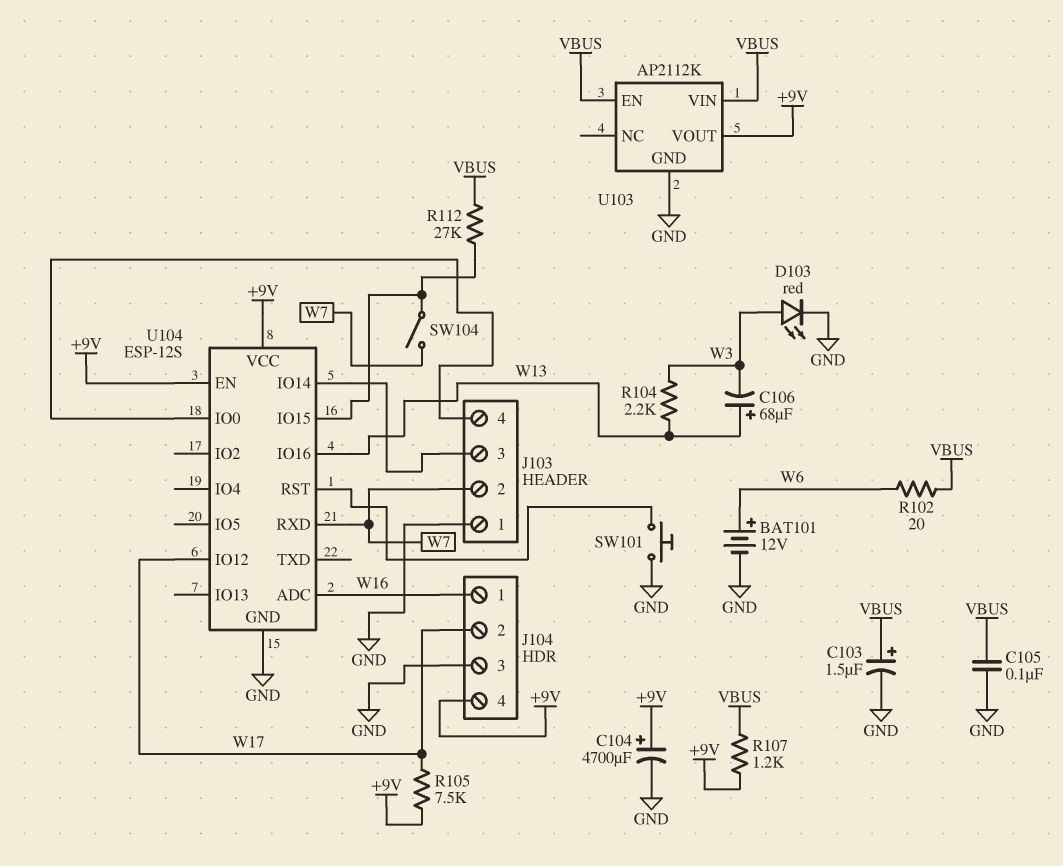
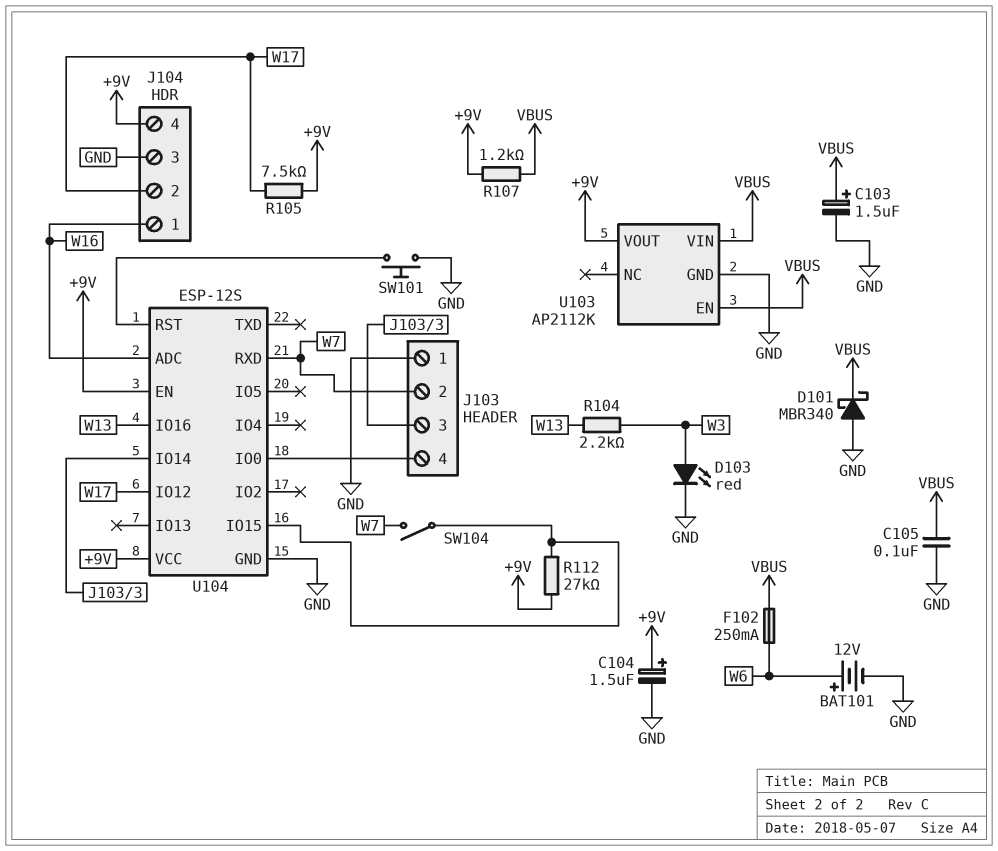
C104: 4700uF (plus +9V, minus GND) -> 1.5uF (plus +9V, minus GND)
C106: 68uF (plus W13, minus W3) -> none
D101: none -> schottky MBR340 (A GND, K VBUS)
F102: none -> 250mA (VBUS, W6)
R102: 20 (VBUS, W6) -> none
R112: 27k (U104/IO15, VBUS) -> 27k (+9V, U104/IO15)

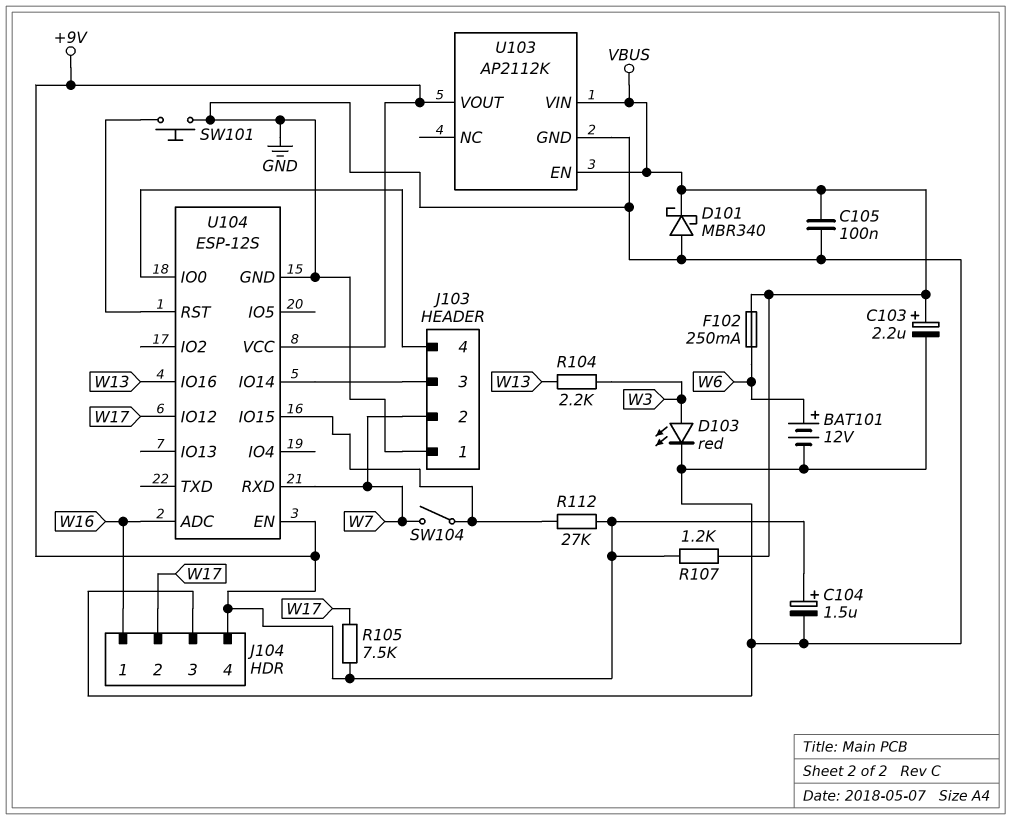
C103: 1.5uF (plus VBUS, minus GND) -> 2.2uF (plus VBUS, minus GND)

